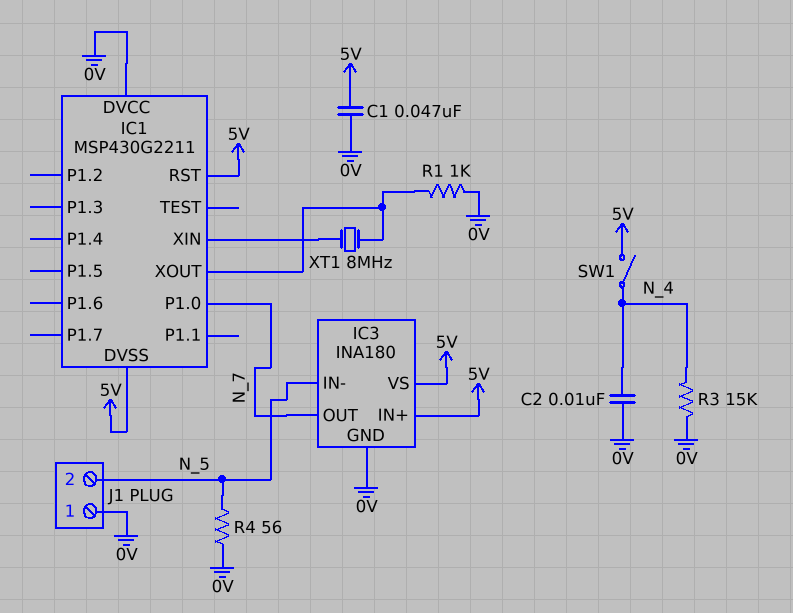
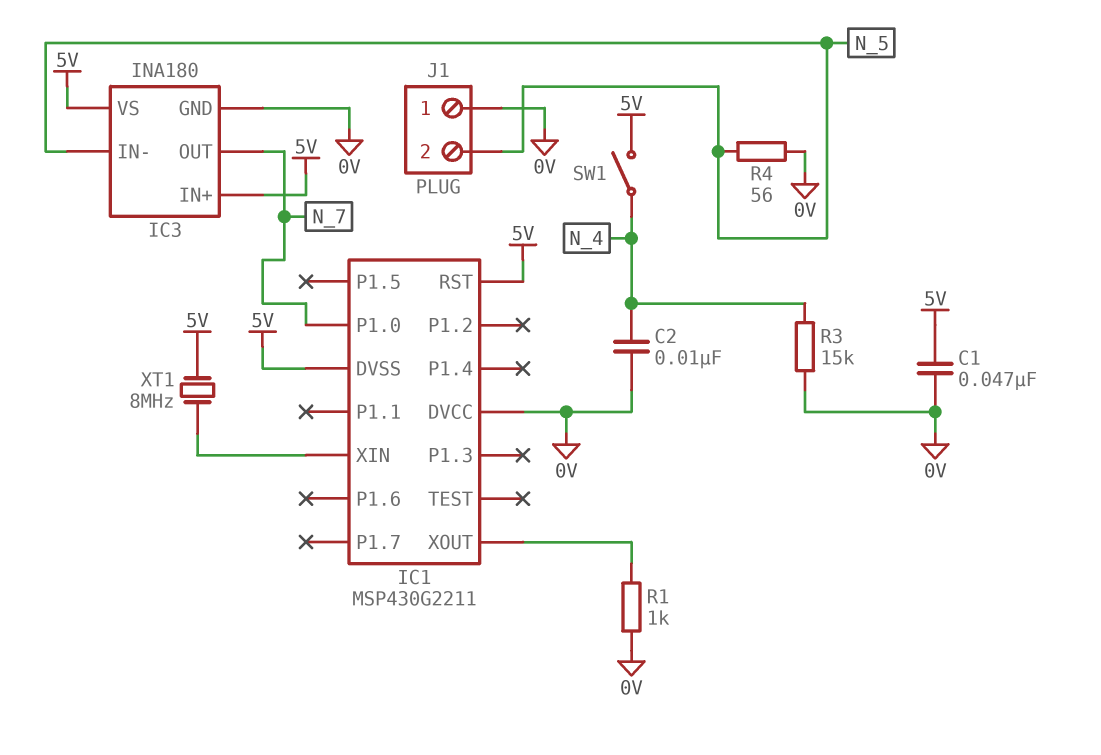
XT1: 8MHz (IC1/XIN, IC1/XOUT) -> 8MHz (5V, IC1/XIN)

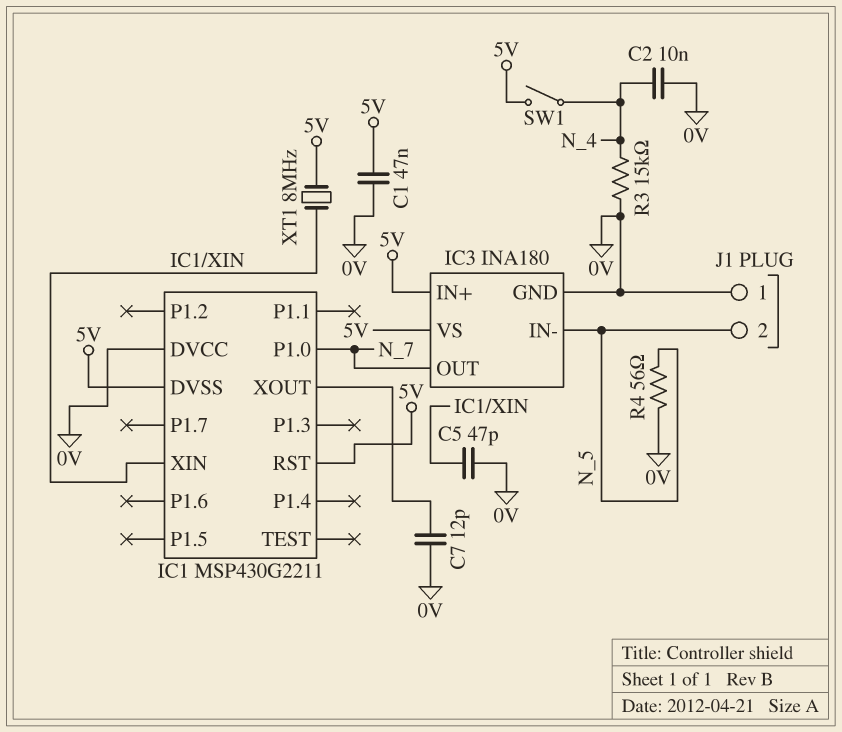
C5: none -> 47pF (0V, IC1/XIN)
C7: none -> 12pF (0V, IC1/XOUT)
R1: 1k (0V, IC1/XOUT) -> none

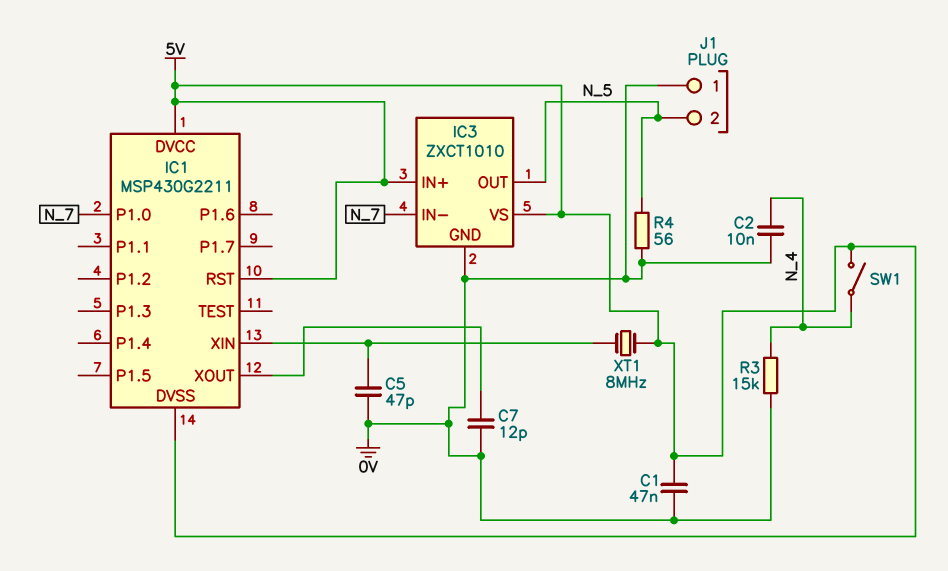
IC1 pin DVCC: 0V -> 5V
IC3: INA180 -> ZXCT1010
IC3 pin IN-: N_5 -> N_7
IC3 pin OUT: N_7 -> N_5

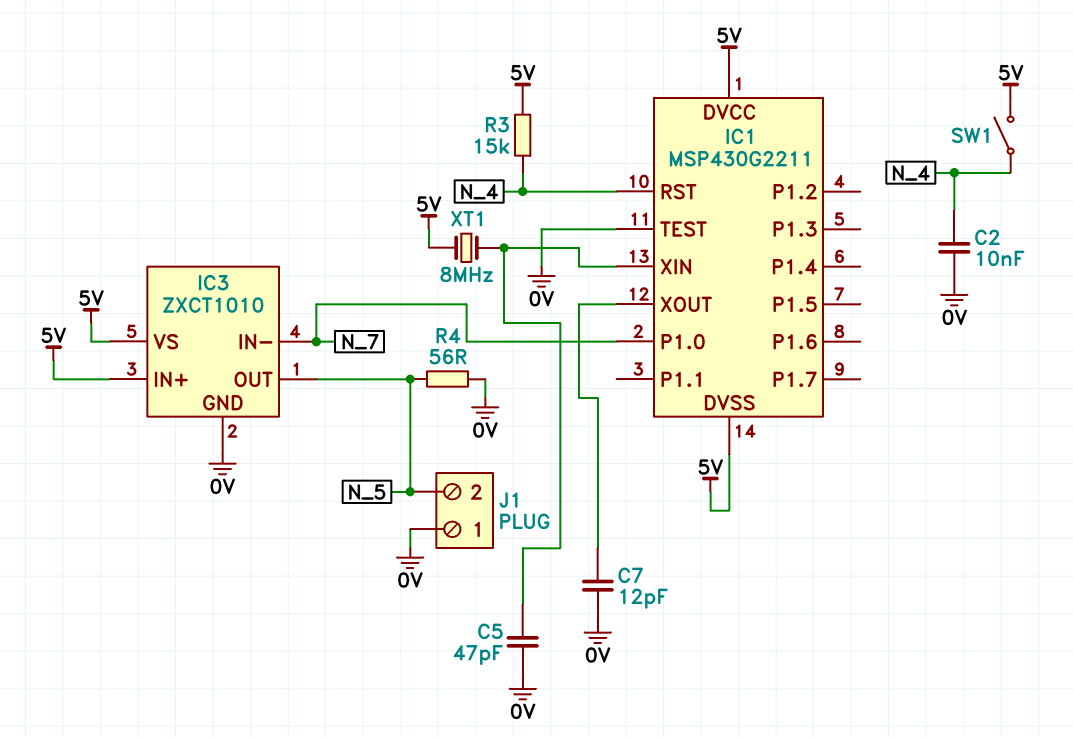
C1: 47nF (0V, 5V) -> none
IC1 pin RST: 5V -> N_4
IC1 pin TEST: none -> 0V
R3: 15k (0V, N_4) -> 15k (5V, N_4)

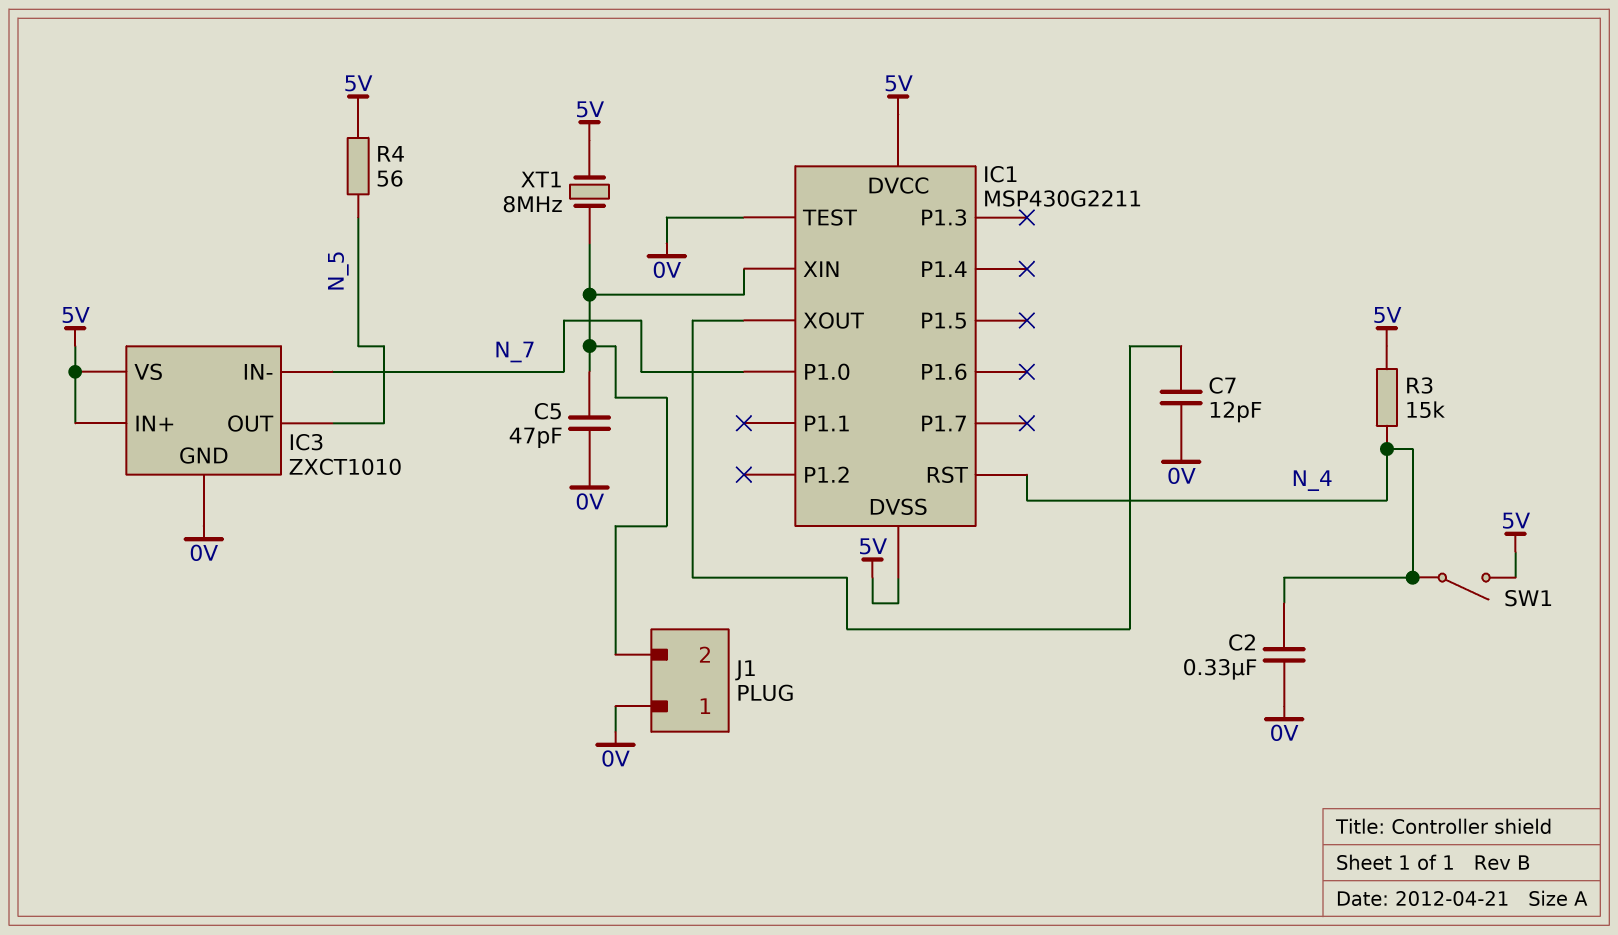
C2: 10nF (0V, N_4) -> 330nF (0V, N_4)
J1 pin 2: N_5 -> IC1/XIN
R4: 56 (0V, N_5) -> 56 (5V, N_5)

